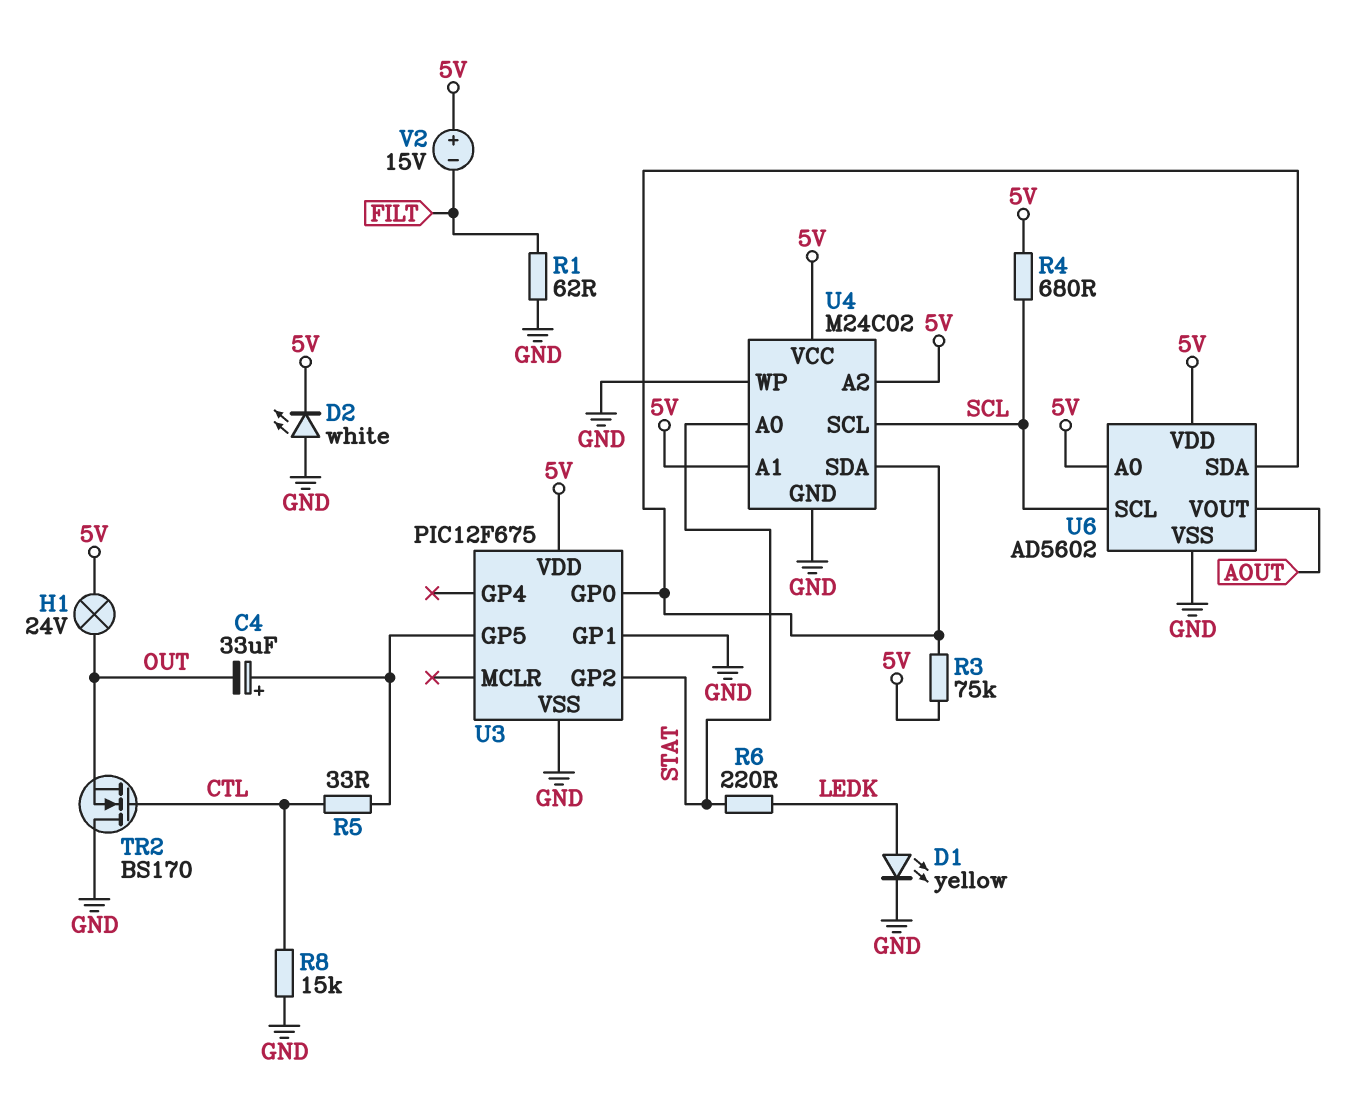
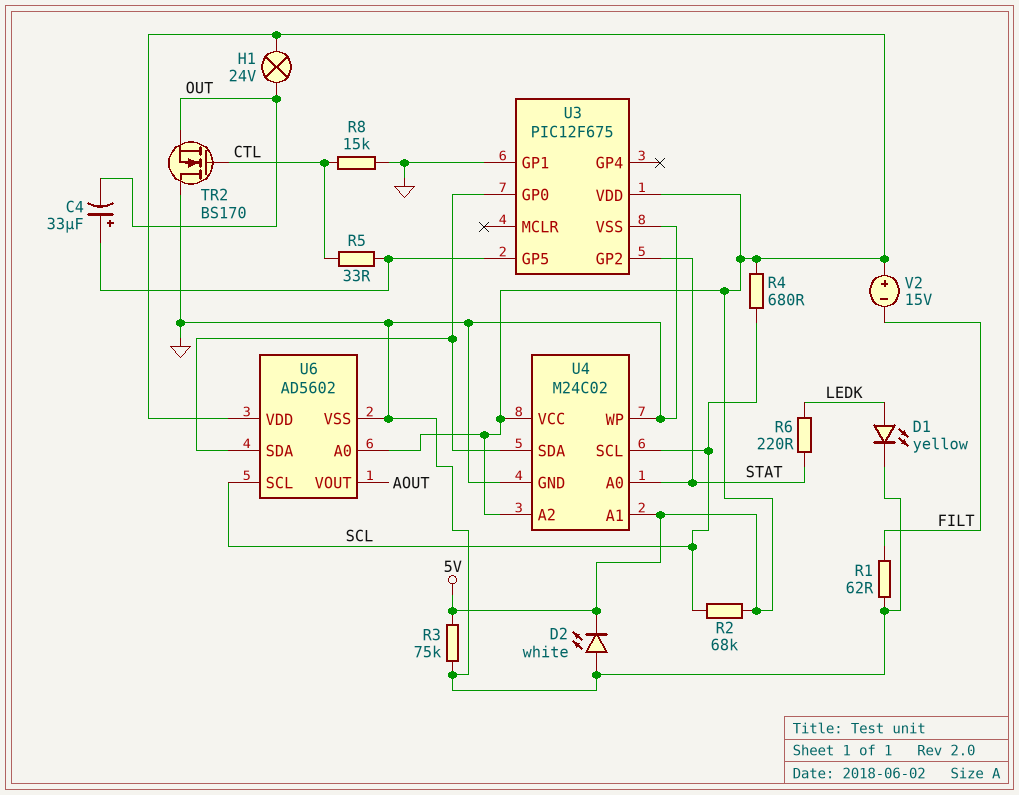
R2: none -> 68k (5V, SCL)
R3: 75k (5V, U3/GP0) -> 75k (5V, GND)

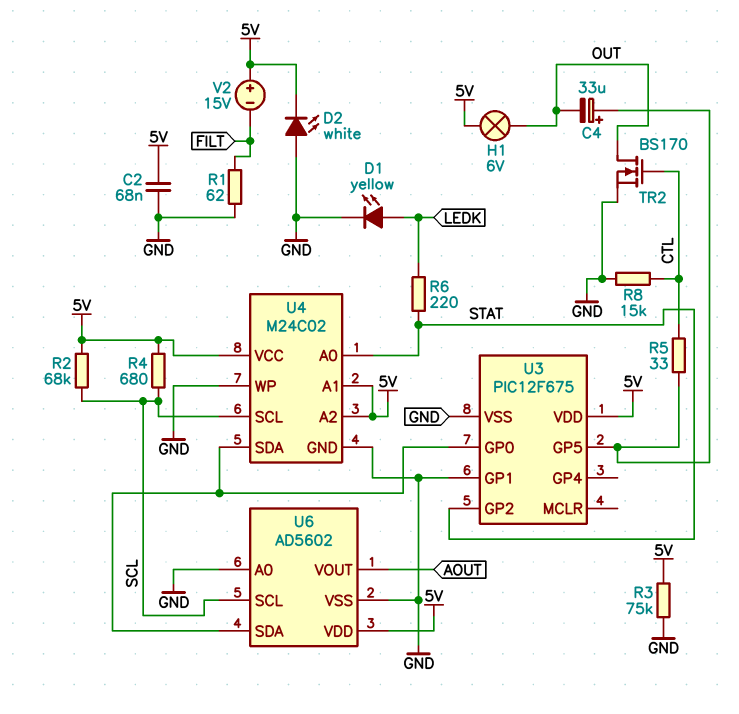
C2: none -> 68nF (5V, GND)
H1: lamp 24V (5V, OUT) -> lamp 6V (5V, OUT)
TR2: NMOS BS170 (G CTL, D GND, S OUT) -> NMOS BS170 (G CTL, D OUT, S GND)
U6 pin A0: 5V -> GND

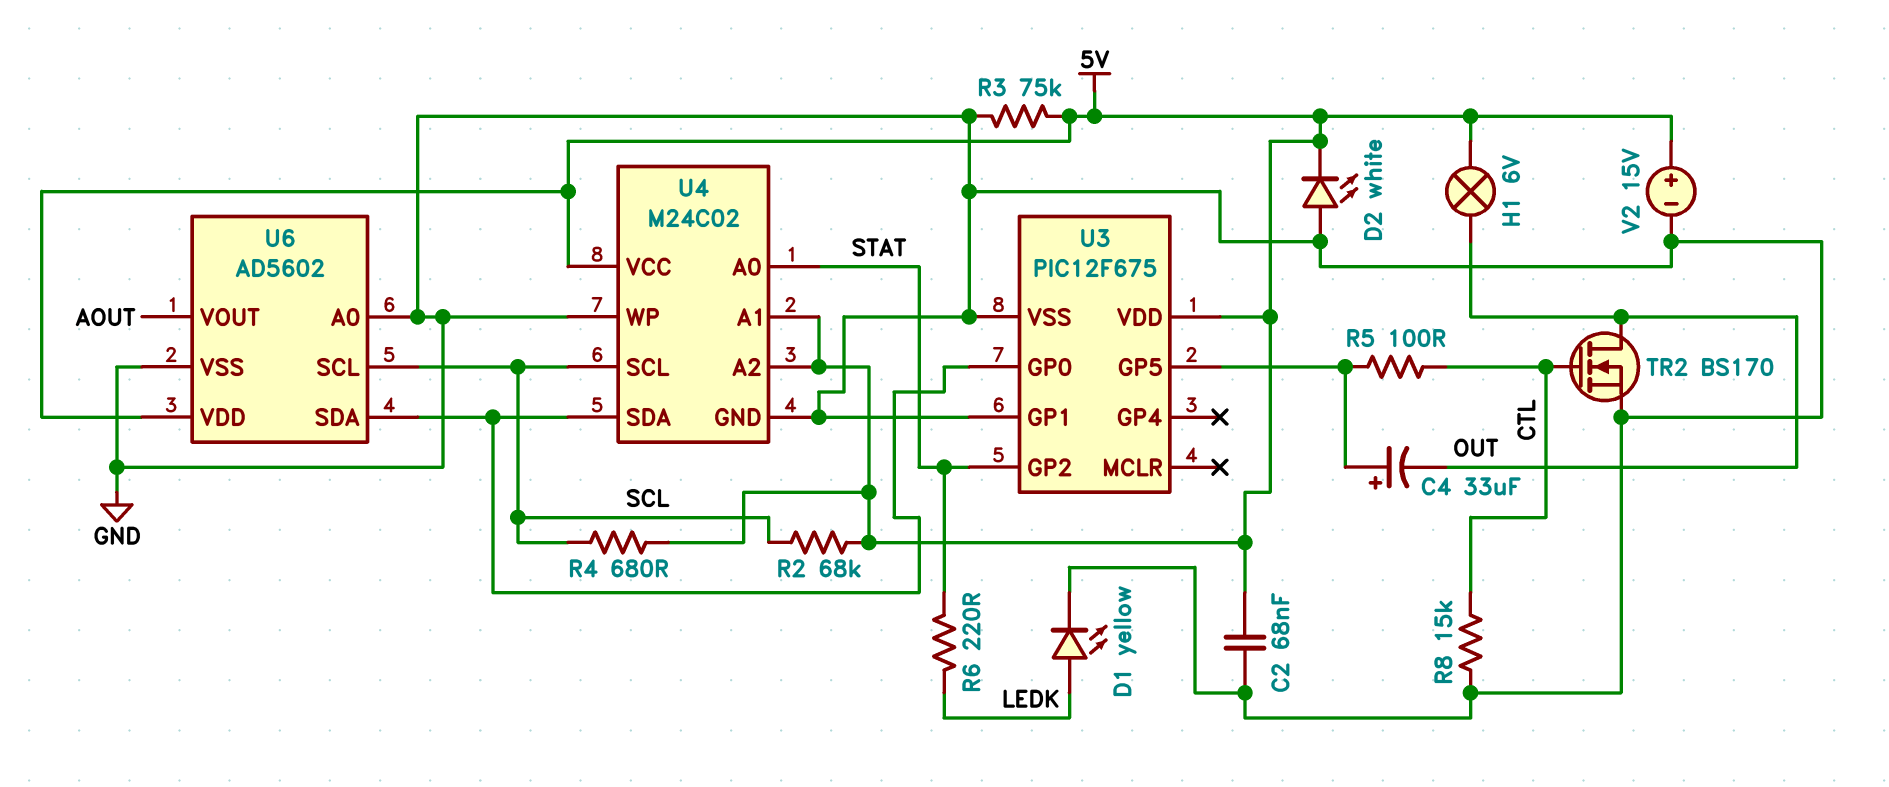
R1: 62 (FILT, GND) -> none
R5: 33 (CTL, U3/GP5) -> 100 (CTL, U3/GP5)
V2: 15V (plus 5V, minus FILT) -> 15V (plus 5V, minus GND)

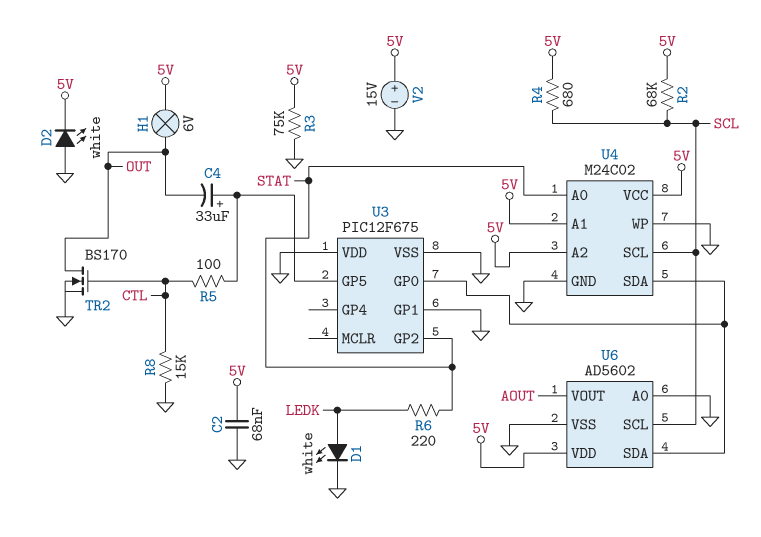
D1: LED yellow (A LEDK, K GND) -> LED white (A LEDK, K GND)
U3 pin VDD: 5V -> GND

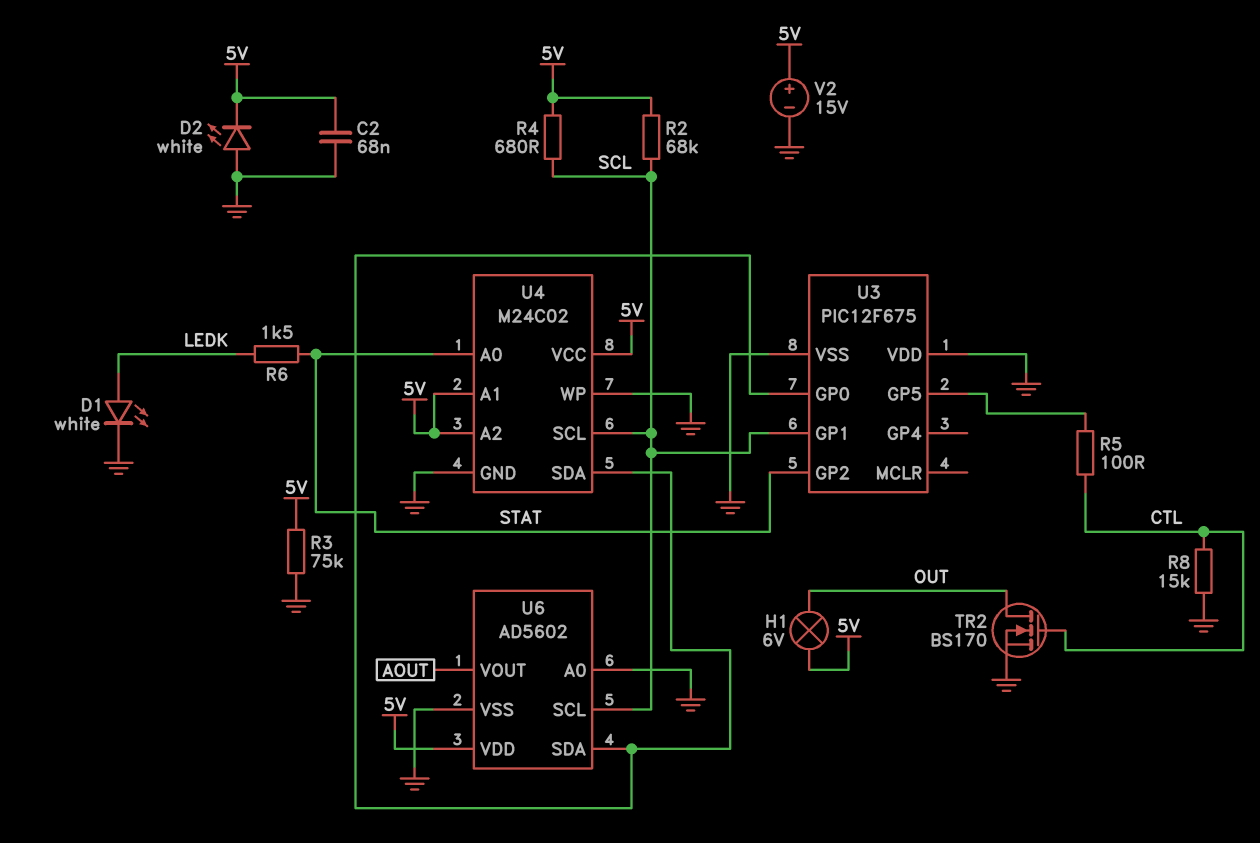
C4: 33uF (plus U3/GP5, minus OUT) -> none
R6: 220 (LEDK, STAT) -> 1.5k (LEDK, STAT)
U3 pin GP1: GND -> SCL

